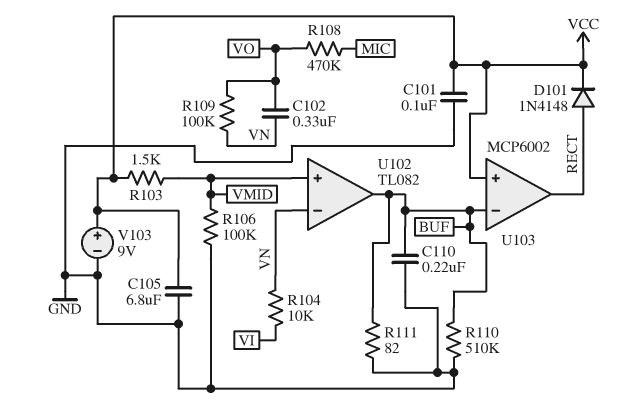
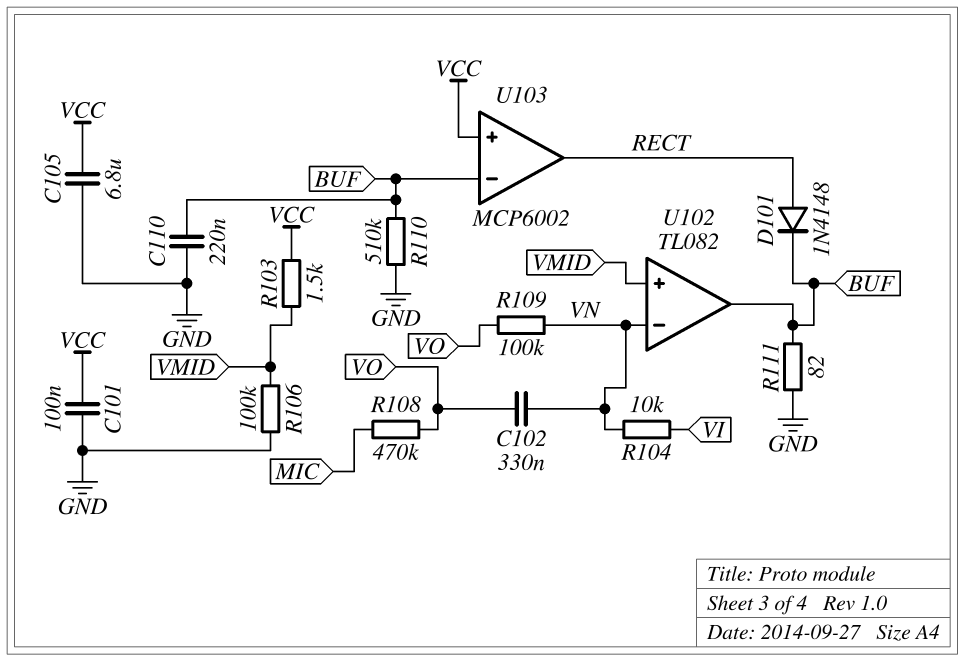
D101: diode 1N4148 (A RECT, K VCC) -> diode 1N4148 (A RECT, K BUF)
V103: 9V (plus VCC, minus GND) -> none

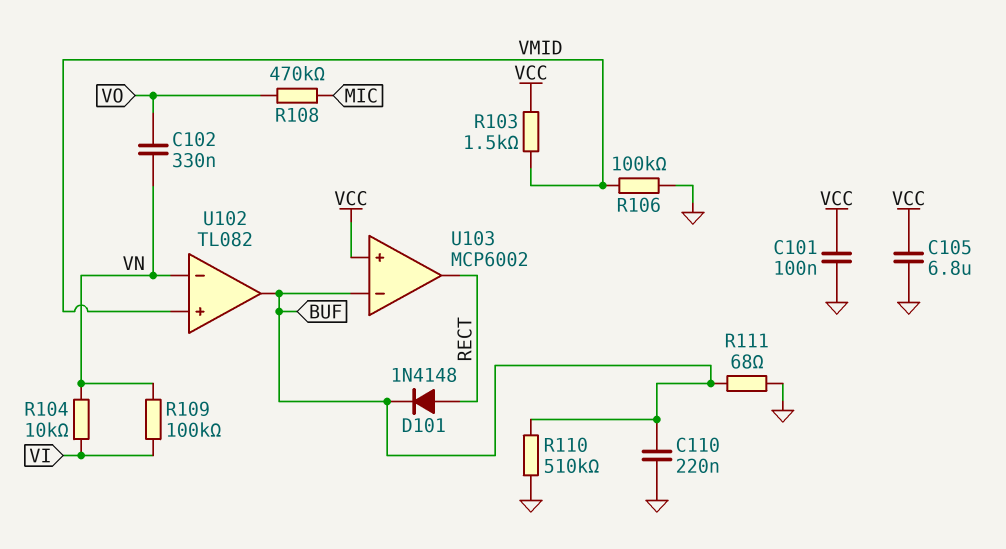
R109: 100k (VN, VO) -> 100k (VI, VN)
R111: 82 (BUF, GND) -> 68 (BUF, GND)

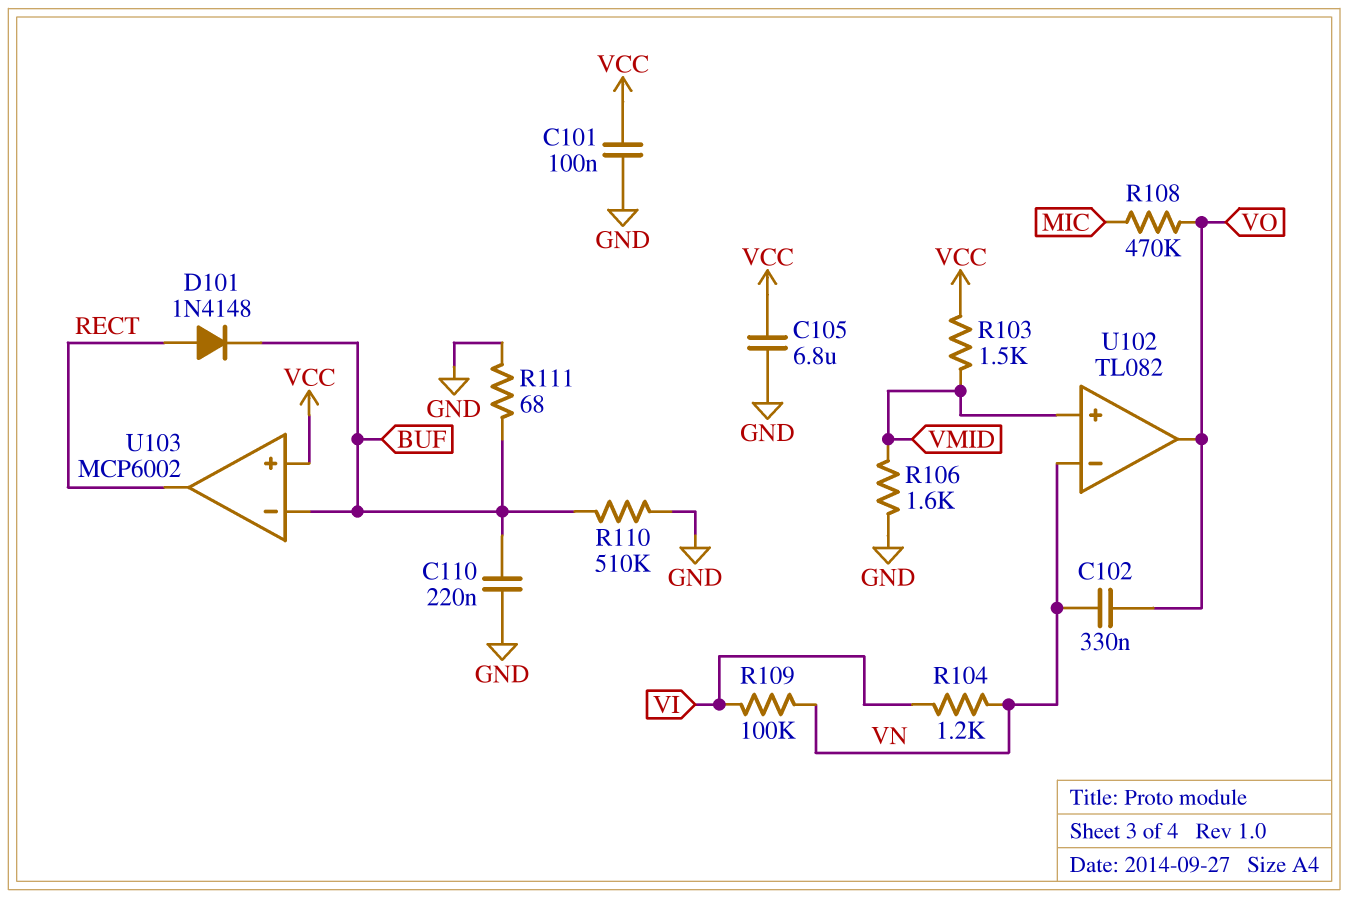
R104: 10k (VI, VN) -> 1.2k (VI, VN)
R106: 100k (GND, VMID) -> 1.6k (GND, VMID)
U102 pin out: BUF -> VO

